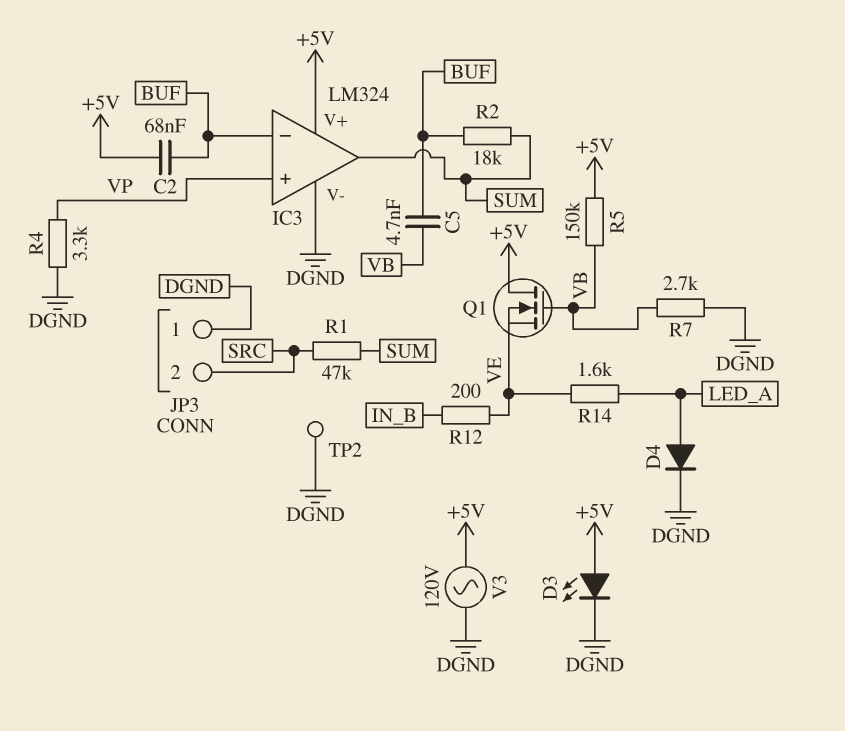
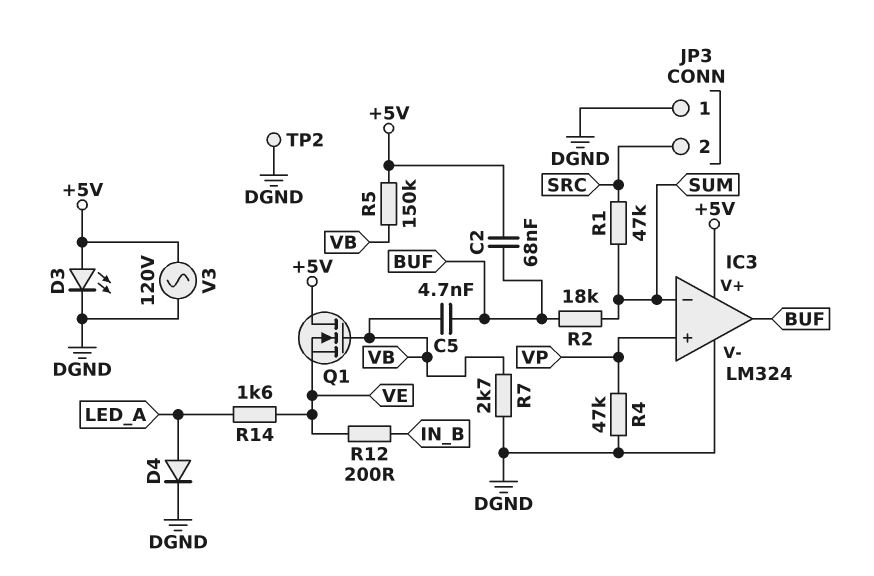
IC3 pin in-: BUF -> SUM
IC3 pin out: SUM -> BUF
R4: 3.3k (DGND, VP) -> 47k (DGND, VP)

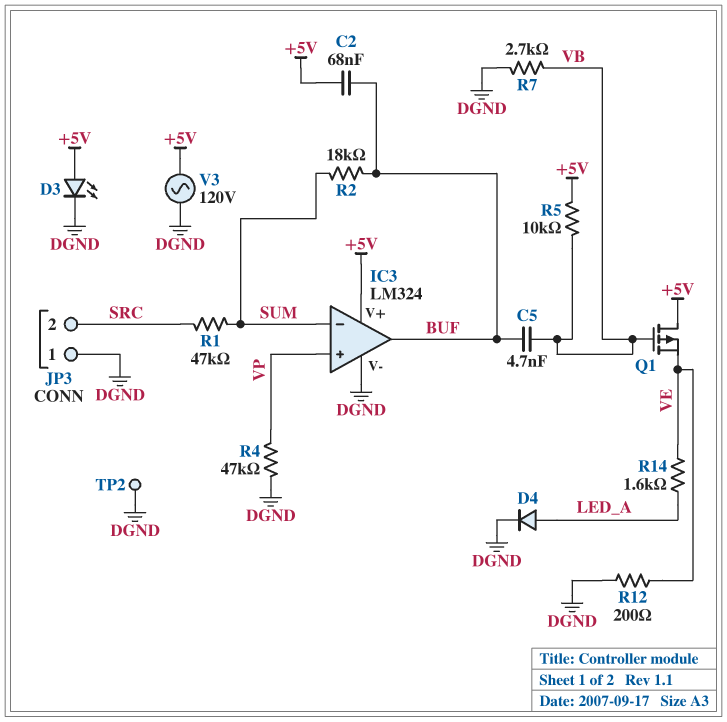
Q1: NMOS (G VB, D +5V, S VE) -> PMOS (G VB, D +5V, S VE)
R5: 150k (+5V, VB) -> 10k (+5V, VB)
R12: 200 (IN_B, VE) -> 200 (DGND, VE)

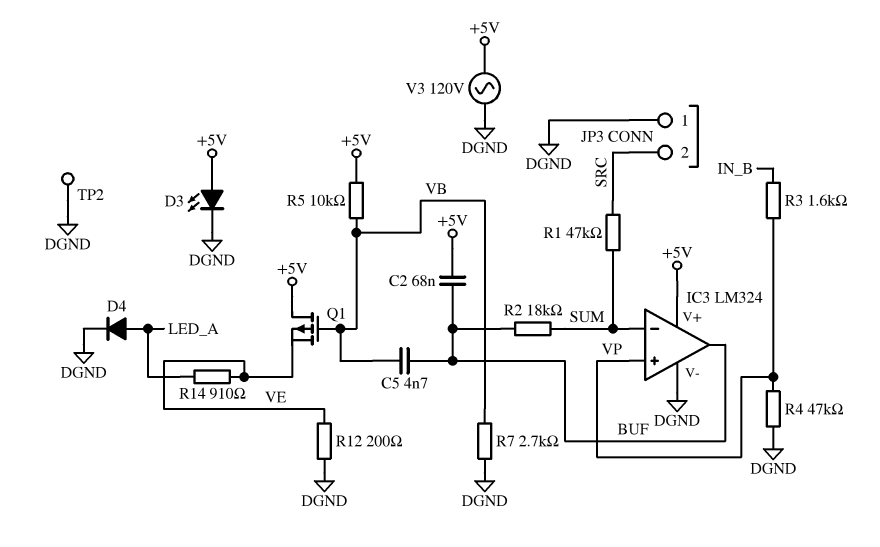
R3: none -> 1.6k (IN_B, VP)
R14: 1.6k (LED_A, VE) -> 910 (LED_A, VE)

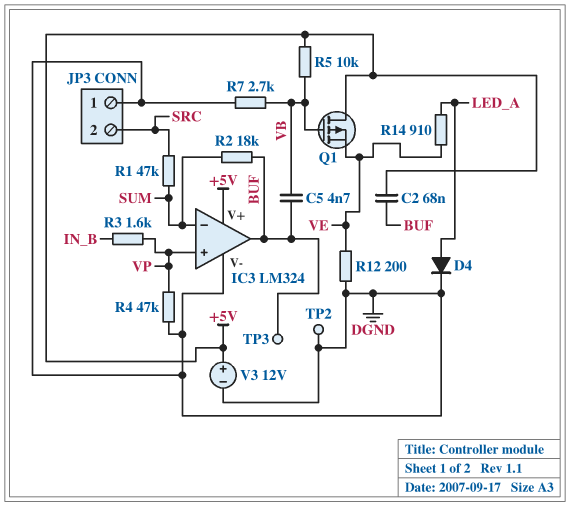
D3: LED (A +5V, K DGND) -> none
TP3: none -> test point (BUF)
V3: AC 120V (+5V, DGND) -> 12V (plus +5V, minus DGND)

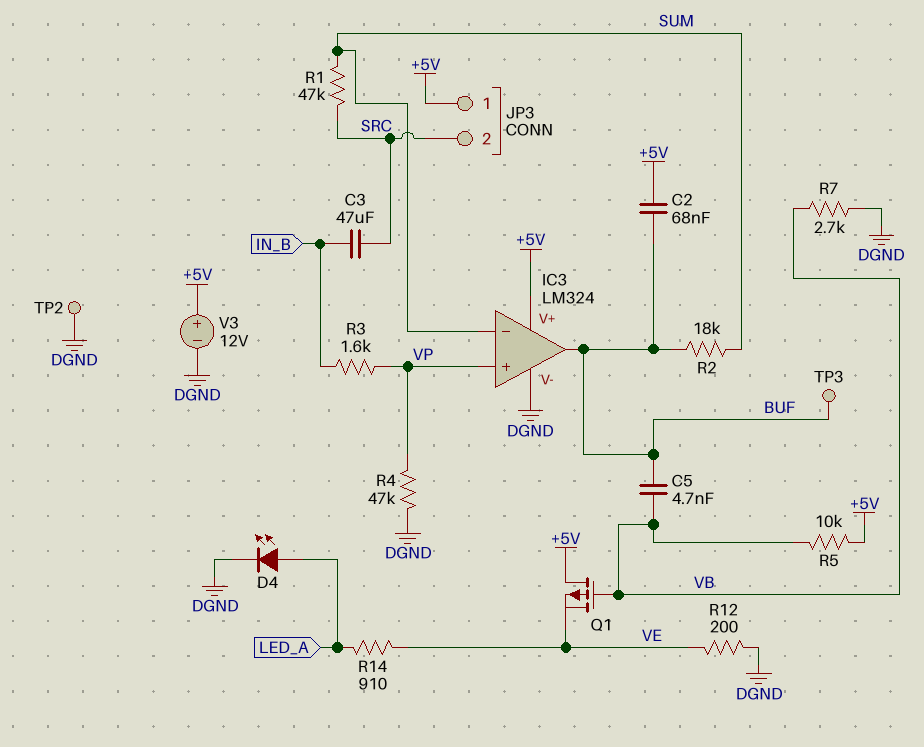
C3: none -> 47uF (IN_B, SRC)
D4: diode (A LED_A, K DGND) -> LED (A LED_A, K DGND)
JP3 pin 1: DGND -> +5V

